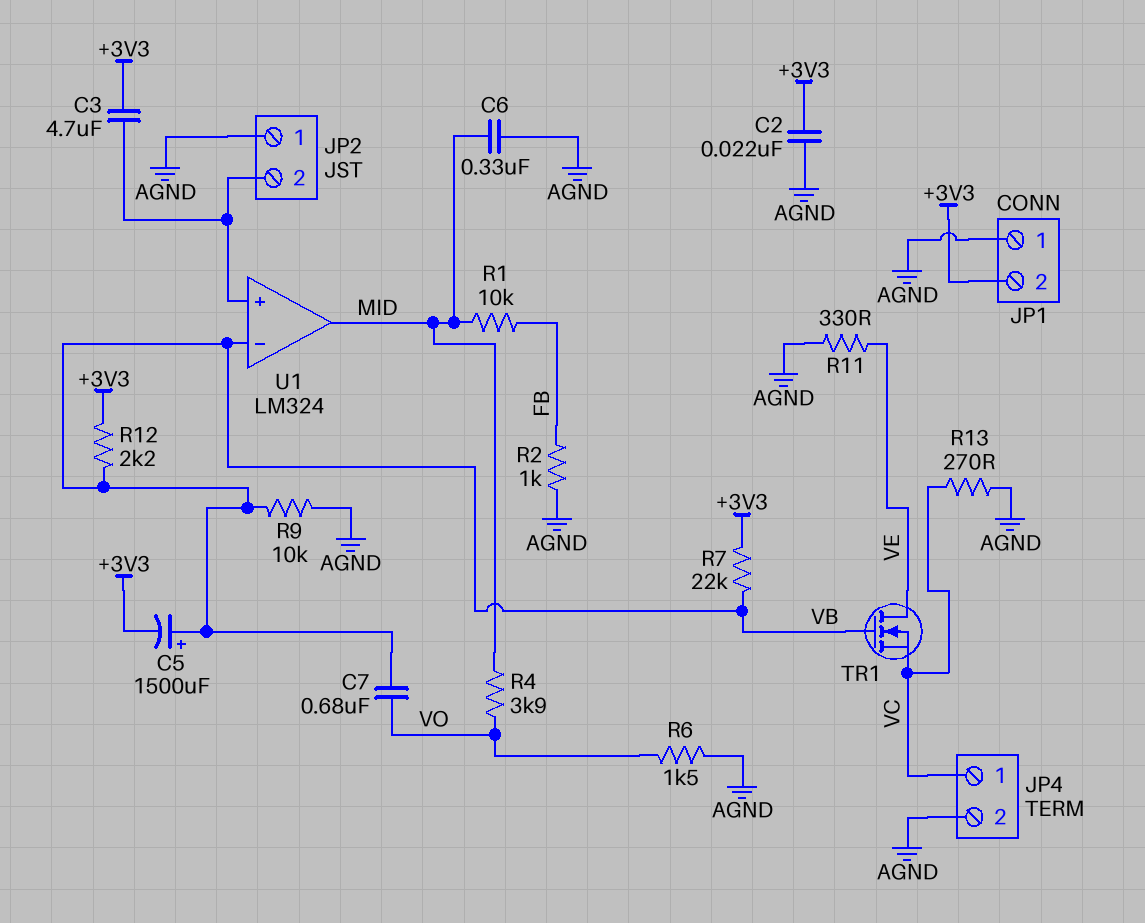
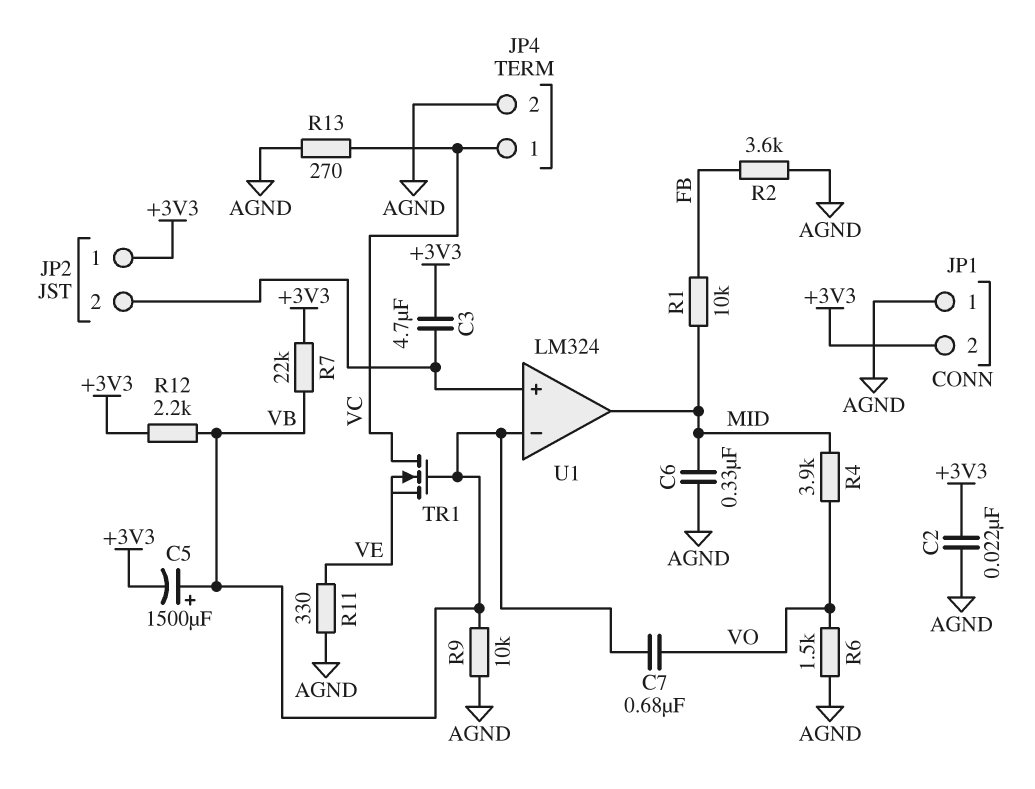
JP2 pin 1: AGND -> +3V3
R2: 1k (AGND, FB) -> 3.6k (AGND, FB)
TR1: NMOS (G VB, D VE, S VC) -> NMOS (G VB, D VC, S VE)

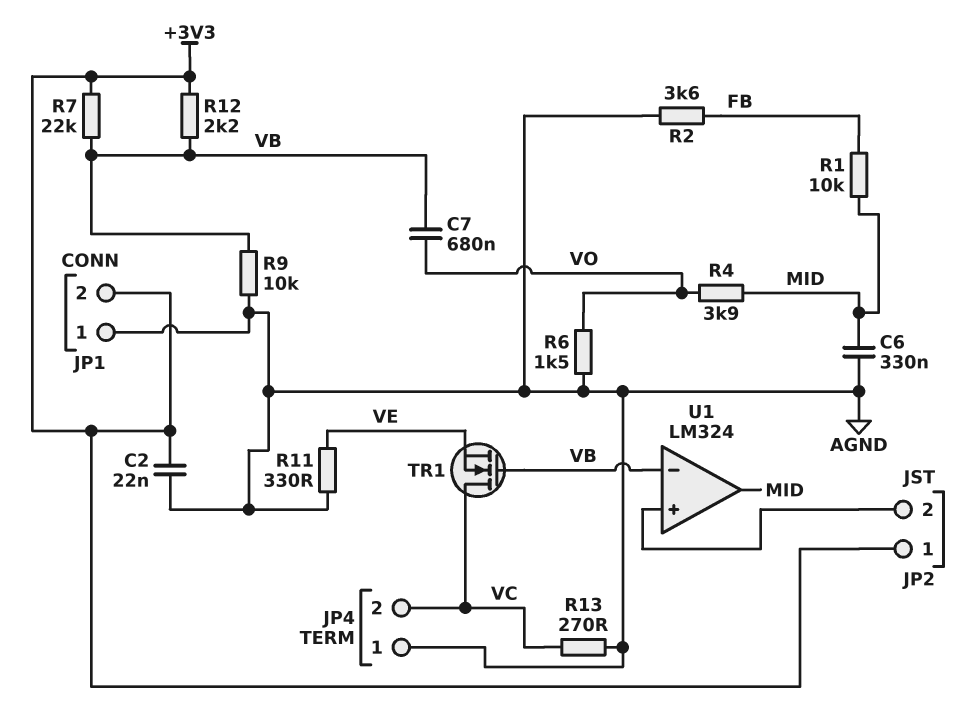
C3: 4.7uF (+3V3, JP2/2) -> none
C5: 1500uF (plus VB, minus +3V3) -> none
JP4 pin 1: VC -> AGND
JP4 pin 2: AGND -> VC

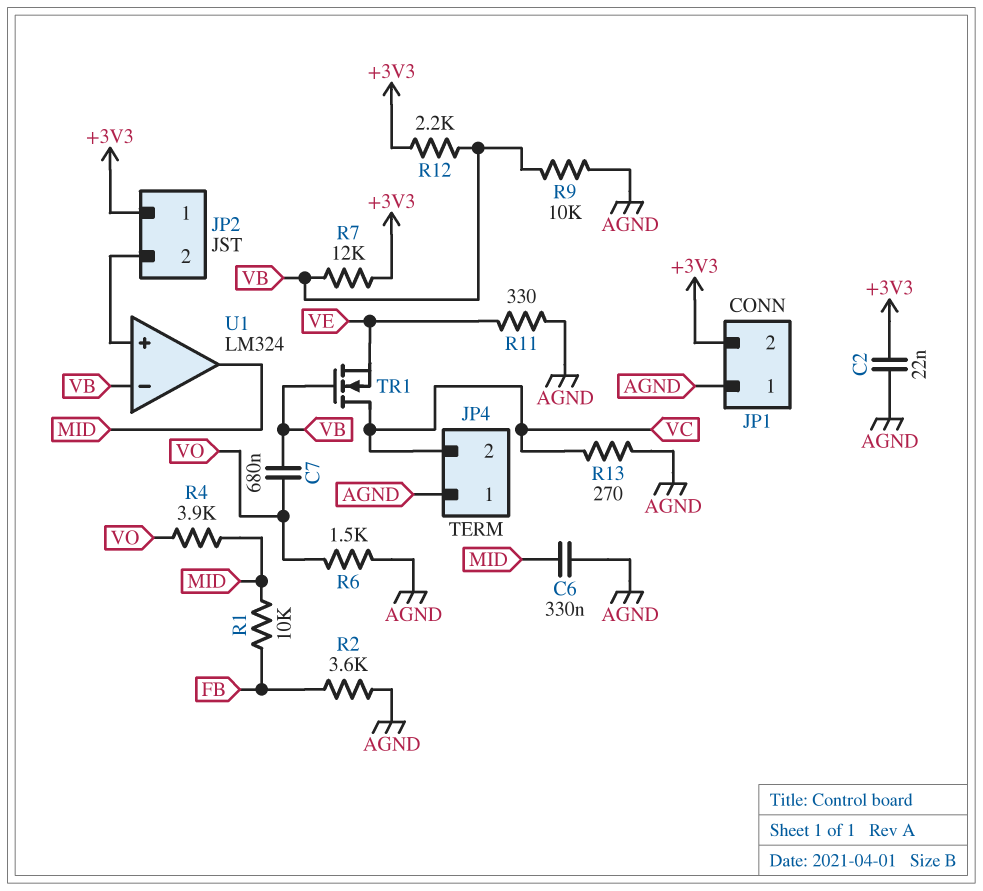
R7: 22k (+3V3, VB) -> 12k (+3V3, VB)

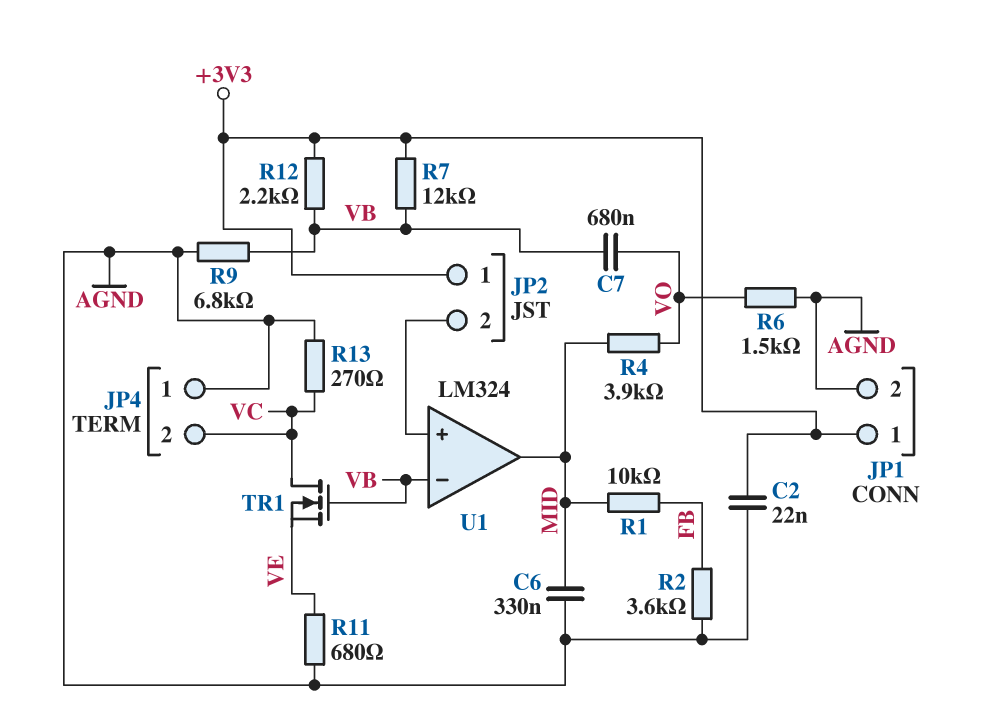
JP1 pin 1: AGND -> +3V3
JP1 pin 2: +3V3 -> AGND
R9: 10k (AGND, VB) -> 6.8k (AGND, VB)
R11: 330 (AGND, VE) -> 680 (AGND, VE)

